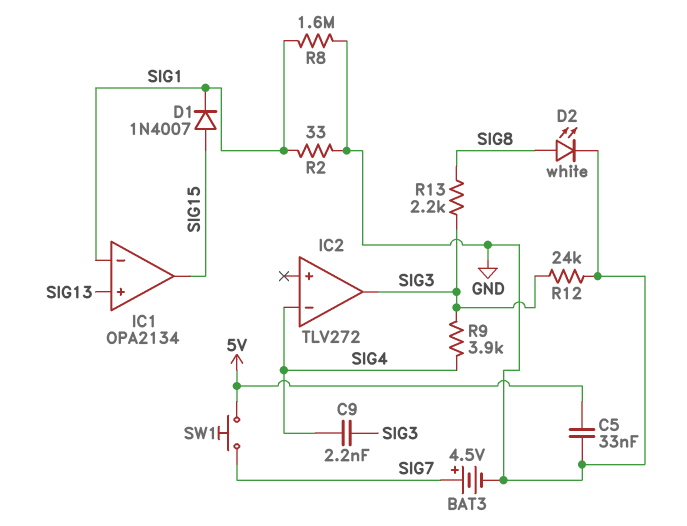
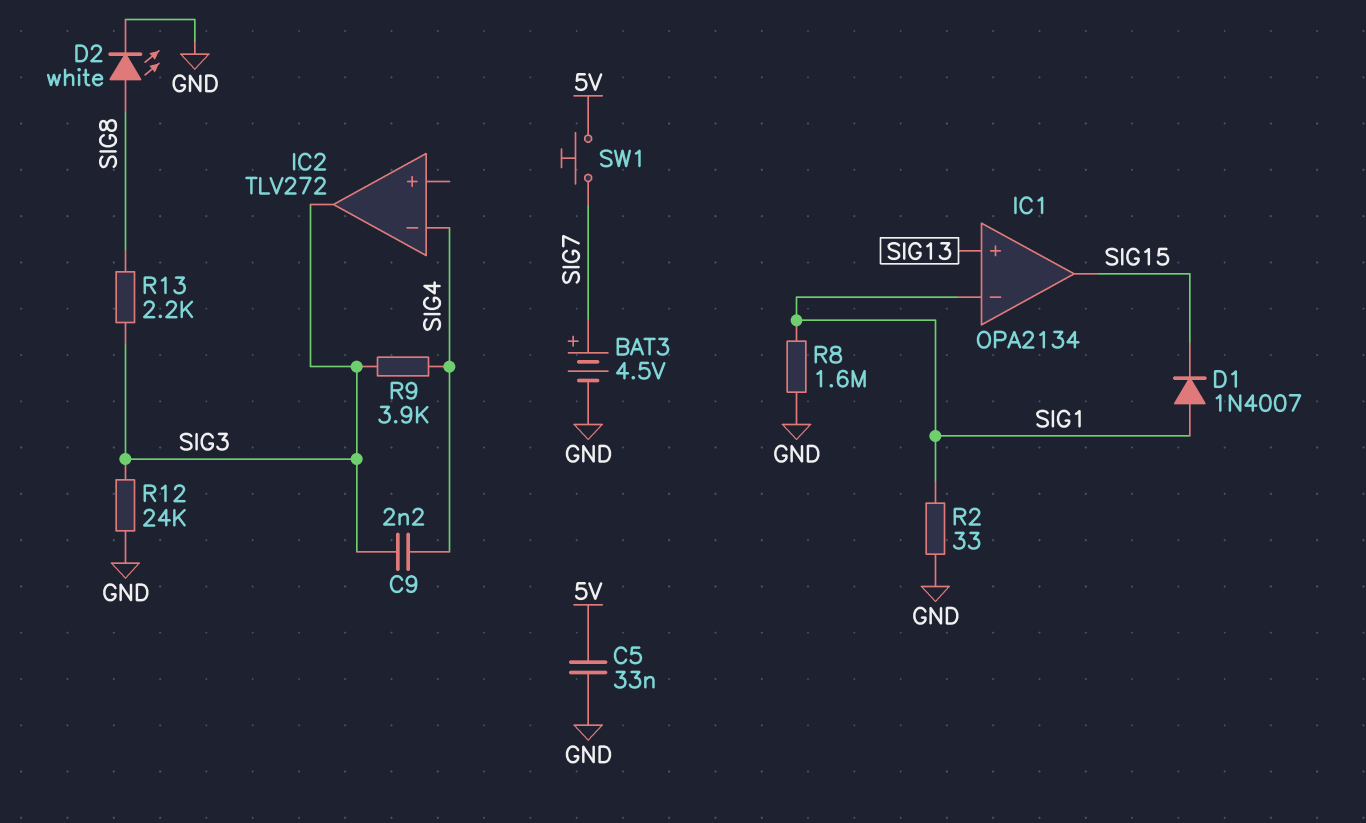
D1: diode 1N4007 (A SIG15, K SIG1) -> diode 1N4007 (A SIG1, K SIG15)

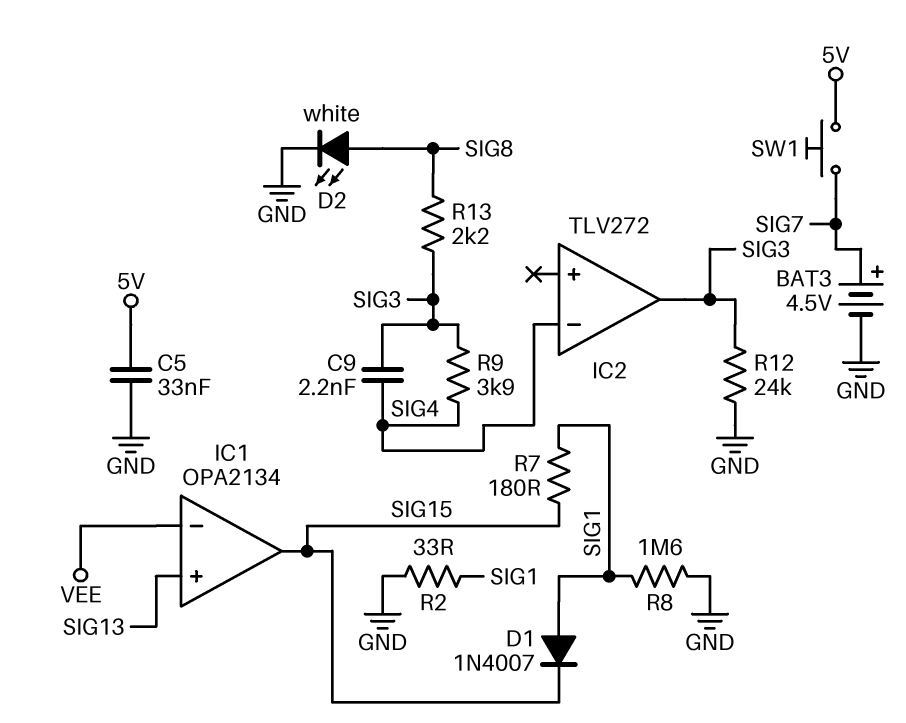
IC1 pin in-: SIG1 -> VEE
R7: none -> 180 (SIG1, SIG15)

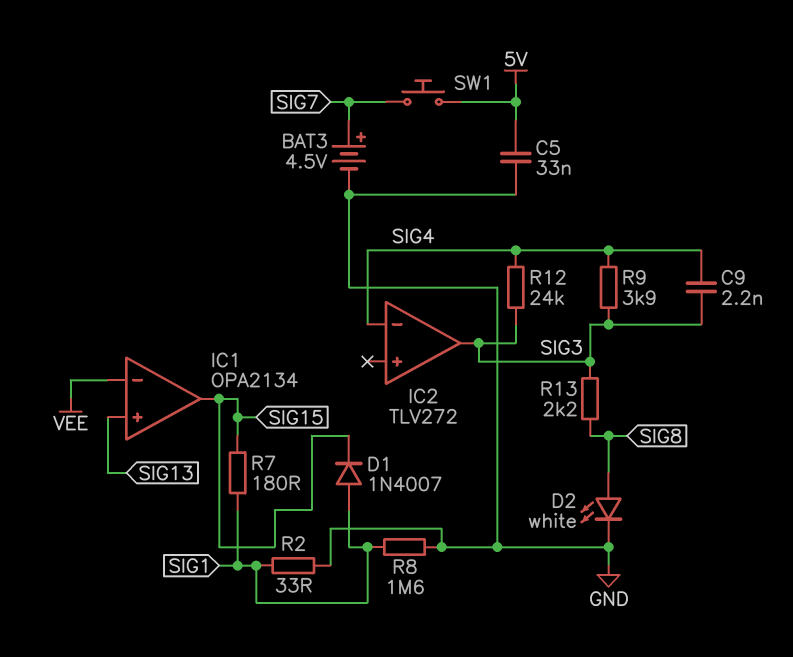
R12: 24k (GND, SIG3) -> 24k (SIG3, SIG4)

